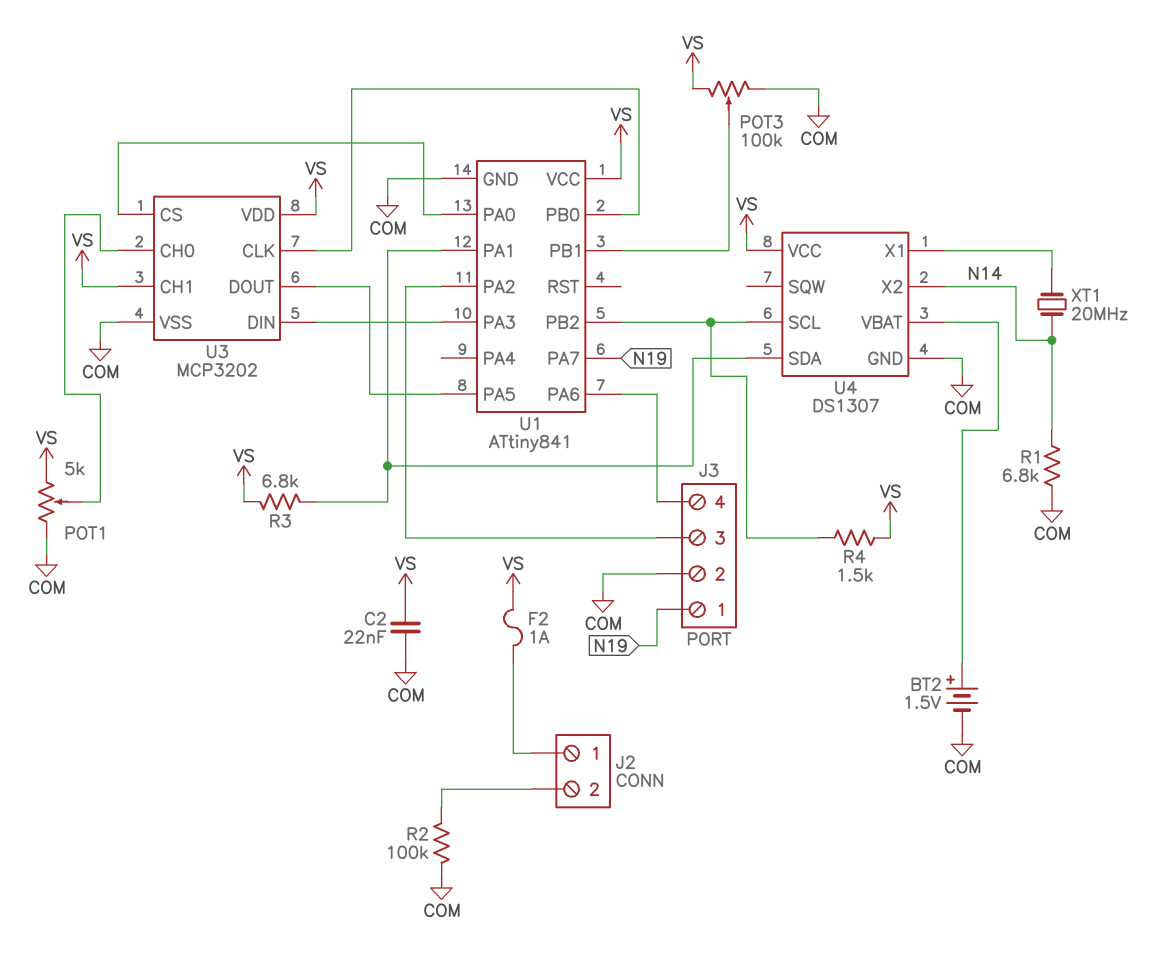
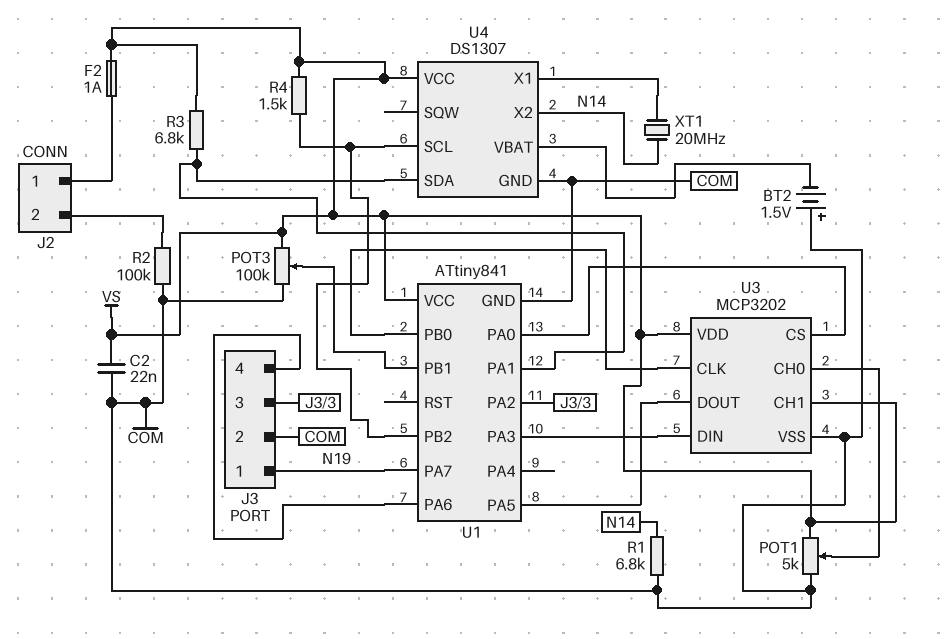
BT2: 1.5V (plus U4/VBAT, minus COM) -> 1.5V (plus COM, minus U4/VBAT)

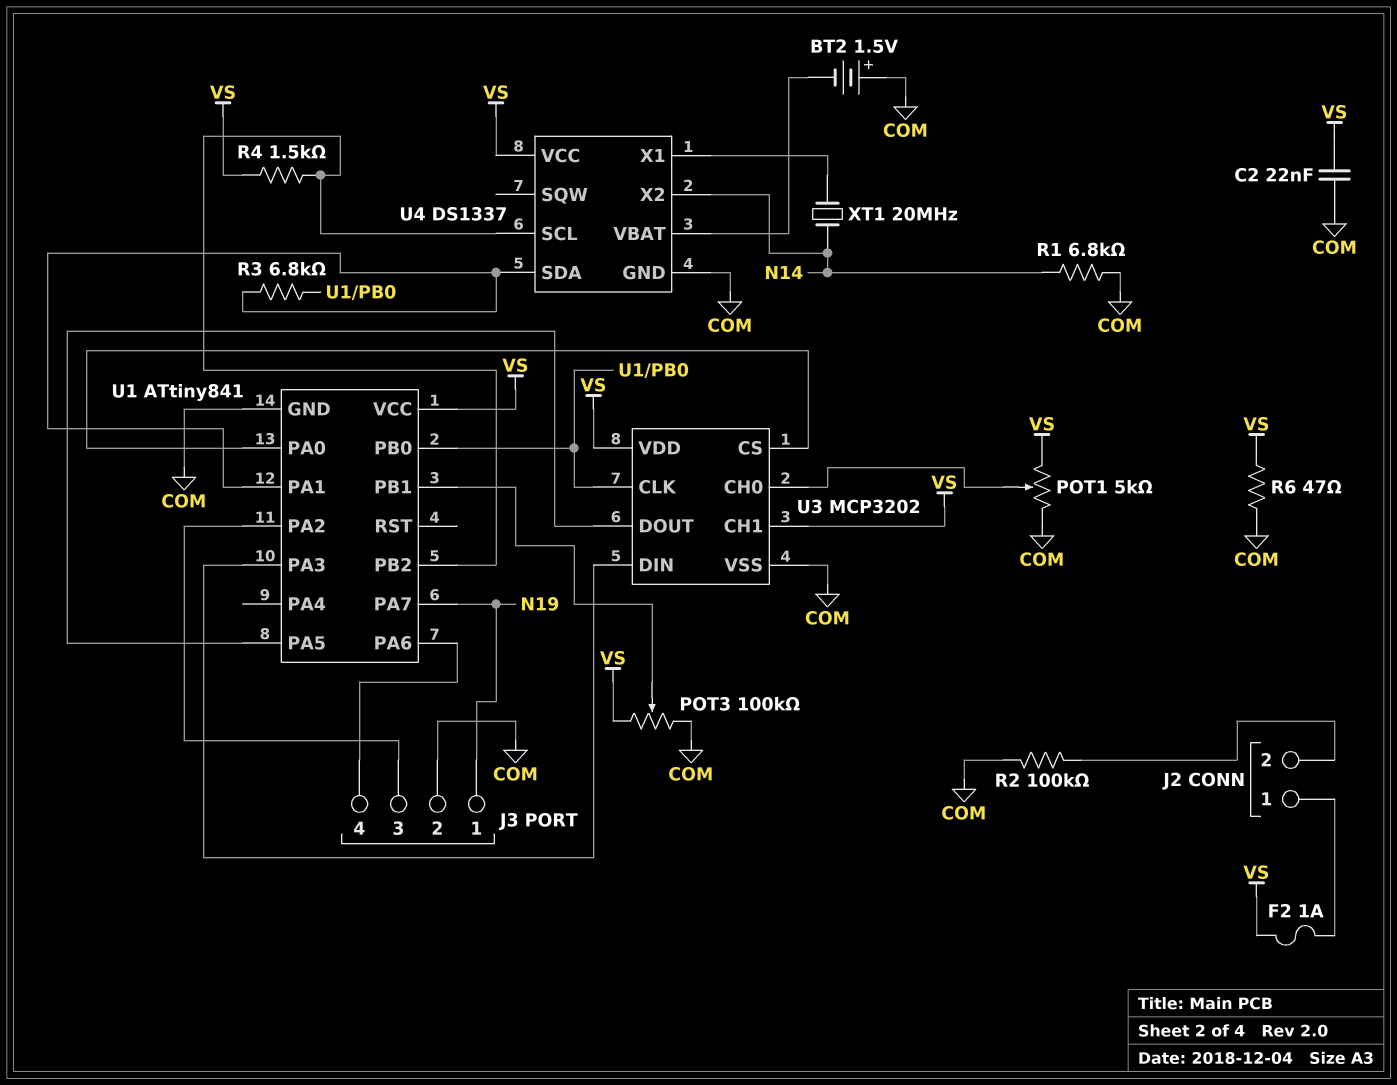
R3: 6.8k (U1/PA1, VS) -> 6.8k (U1/PA1, U1/PB0)
R6: none -> 47 (COM, VS)
U4: DS1307 -> DS1337

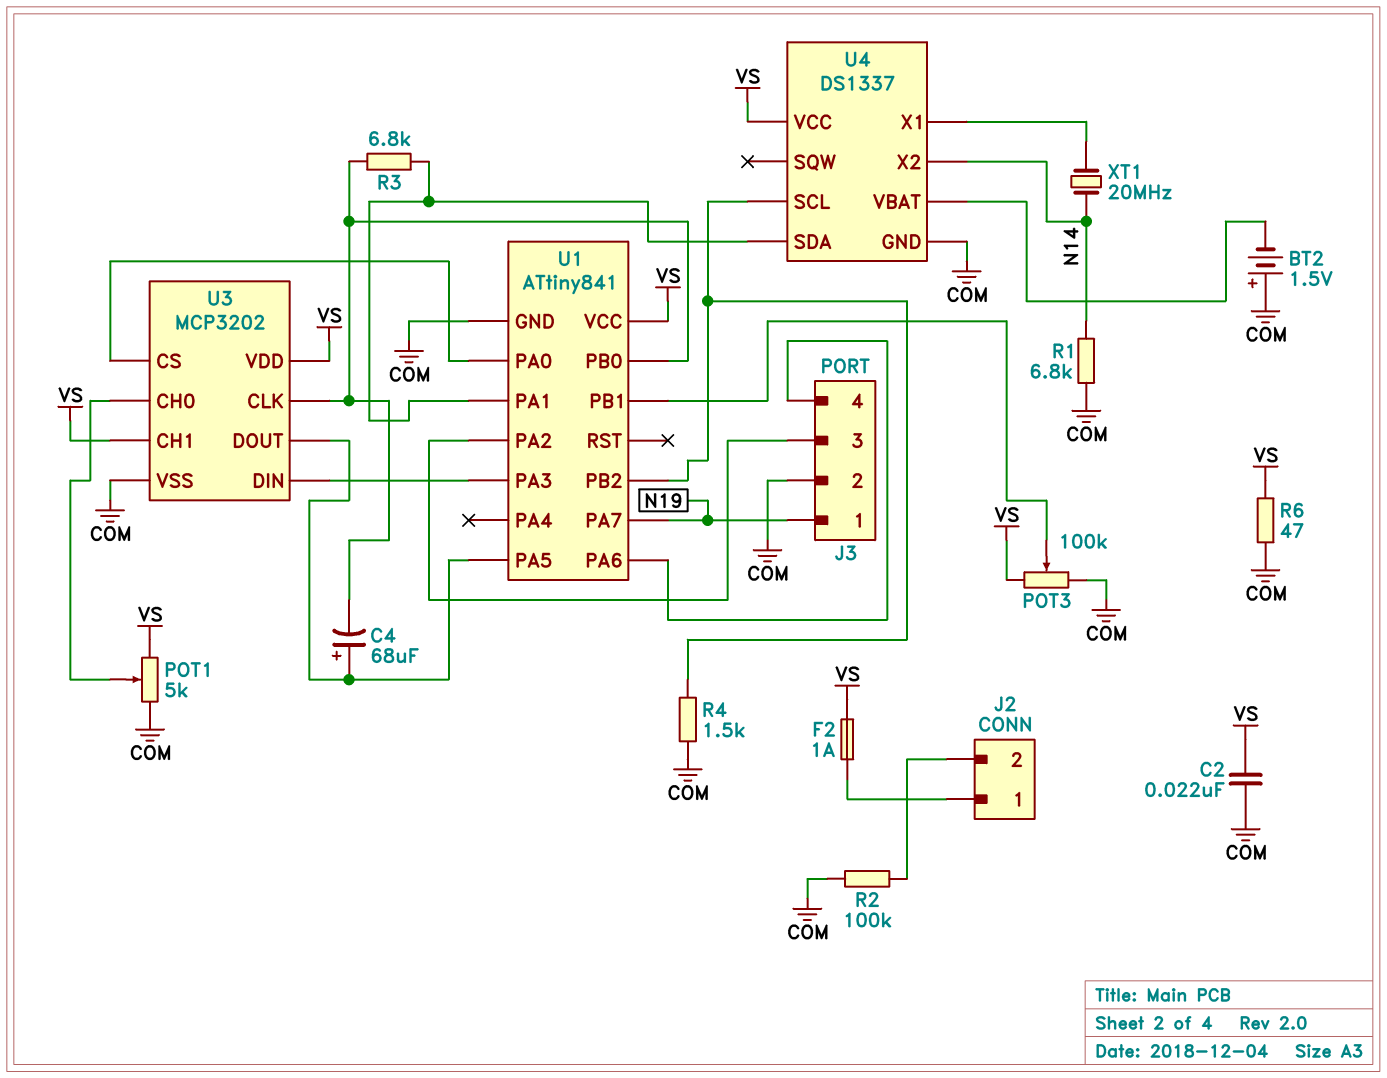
C4: none -> 68uF (plus U1/PA5, minus U1/PB0)
R4: 1.5k (U1/PB2, VS) -> 1.5k (COM, U1/PB2)

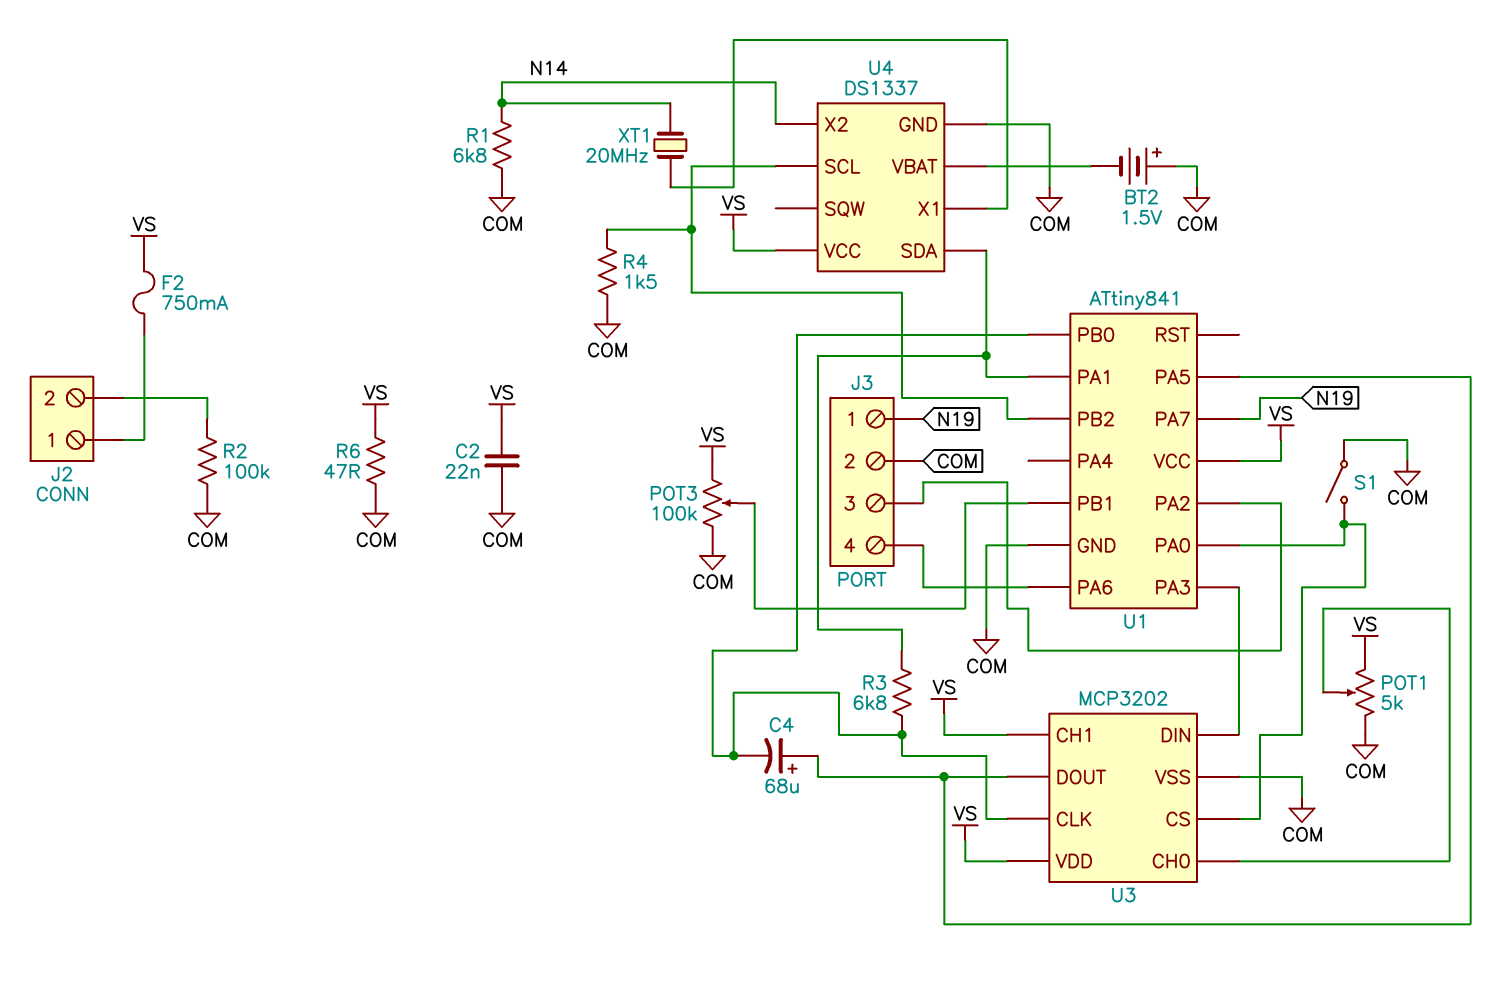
F2: 1A (J2/1, VS) -> 750mA (J2/1, VS)
S1: none -> switch (COM, U1/PA0)

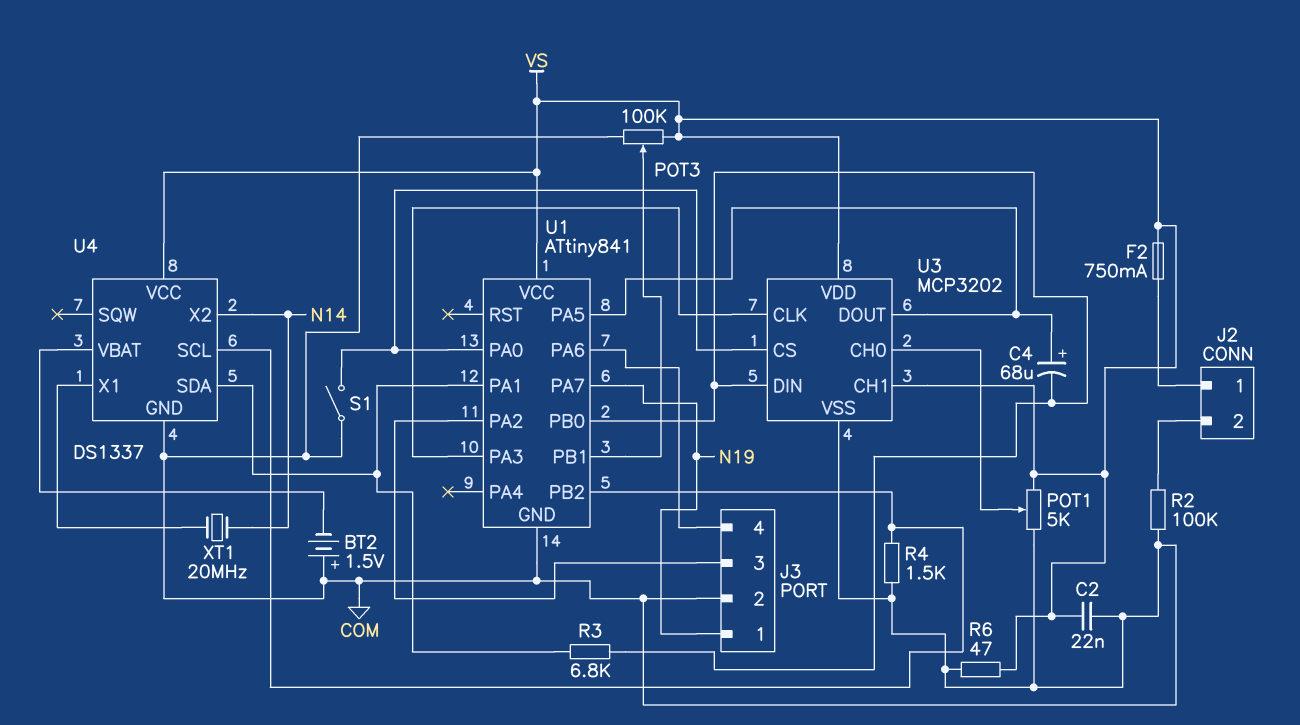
R1: 6.8k (COM, N14) -> none
U3 pin CLK: U1/PB0 -> U1/PA3
U3 pin DIN: U1/PA3 -> U1/PB0

